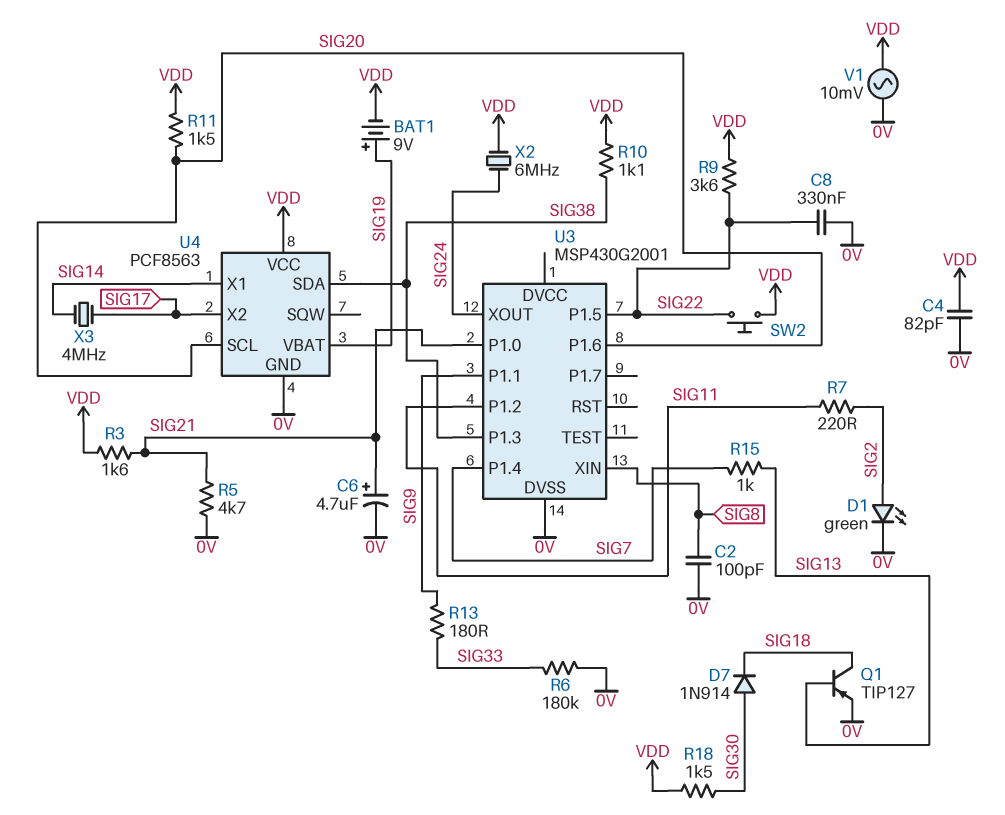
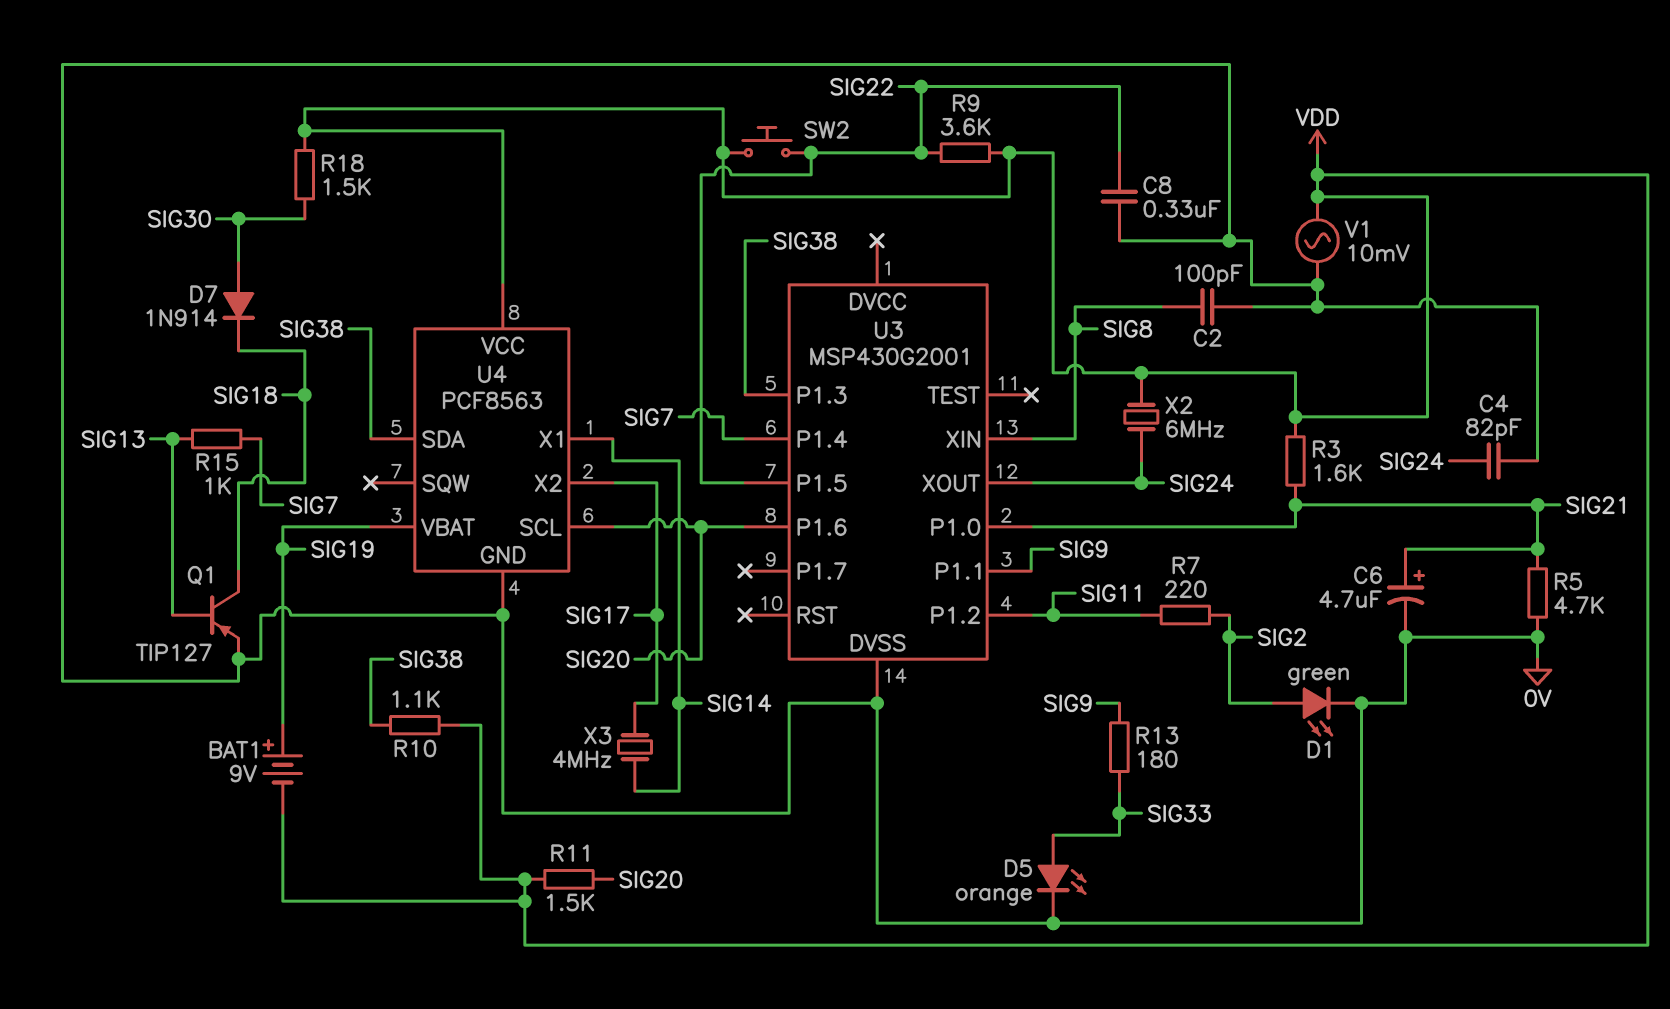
C4: 82pF (0V, VDD) -> 82pF (0V, SIG24)
D5: none -> LED orange (A SIG33, K 0V)
R6: 180k (0V, SIG33) -> none

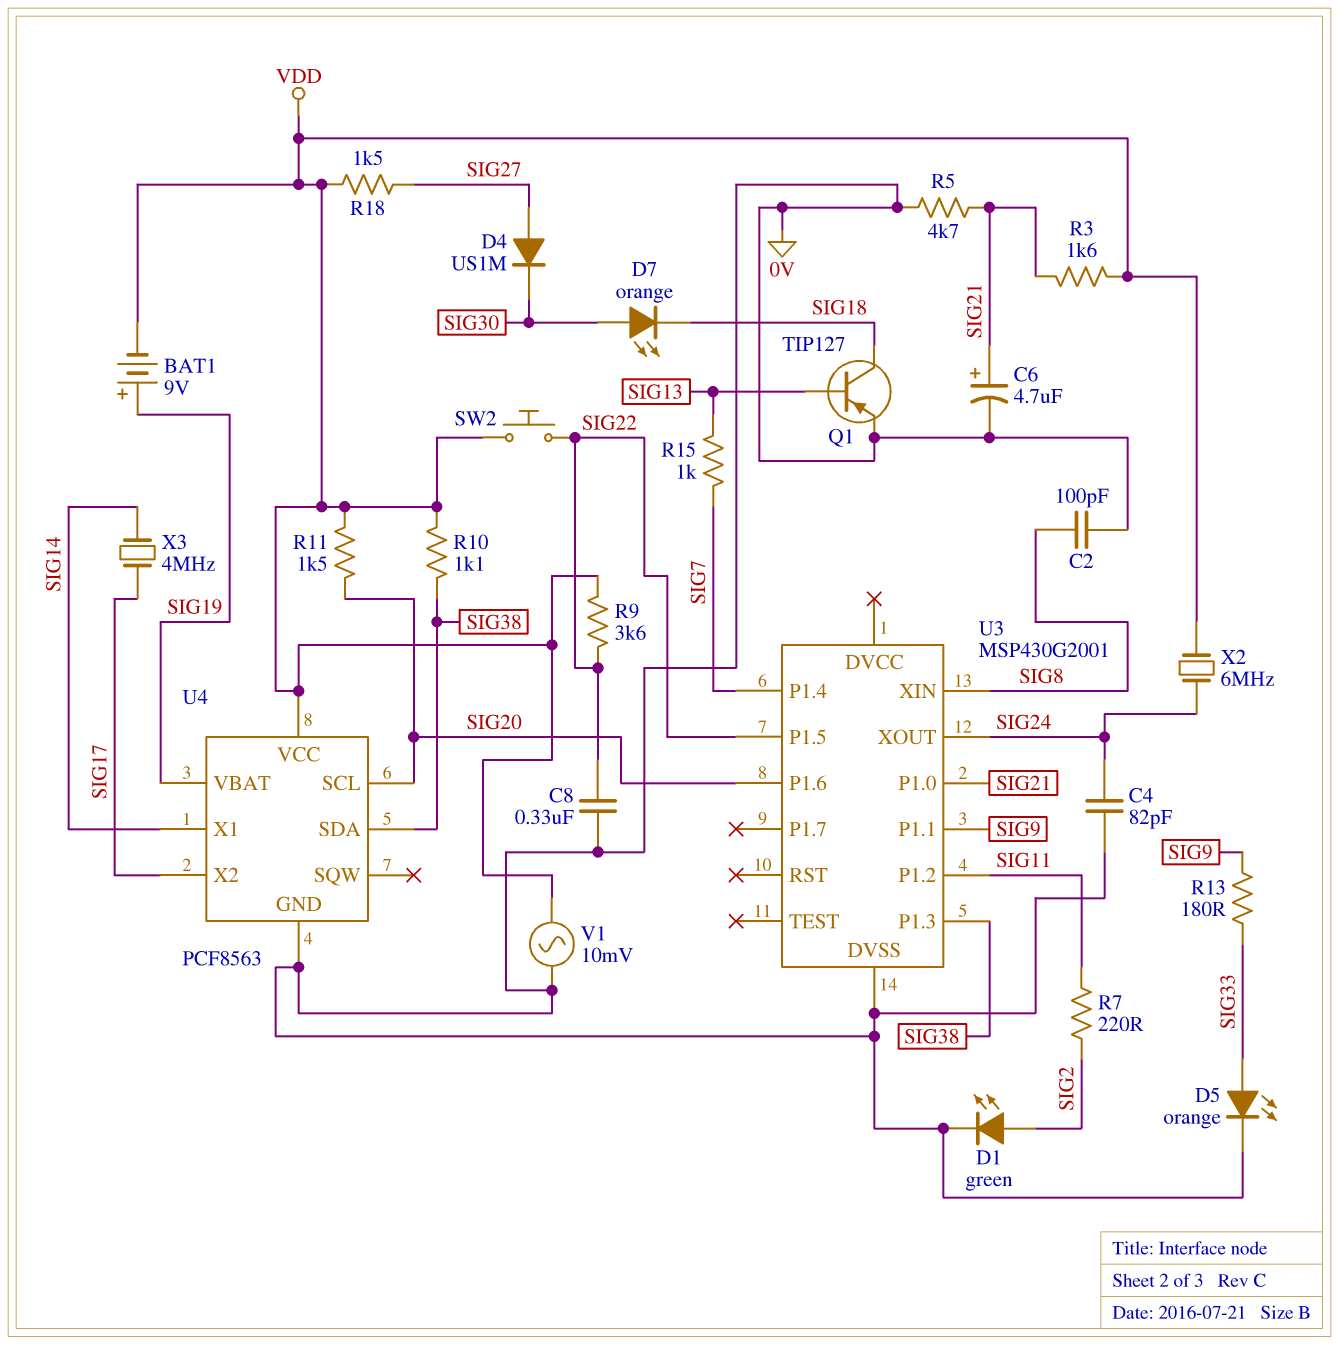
D4: none -> diode US1M (A SIG27, K SIG30)
D7: diode 1N914 (A SIG30, K SIG18) -> LED orange (A SIG30, K SIG18)
R18: 1.5k (SIG30, VDD) -> 1.5k (SIG27, VDD)

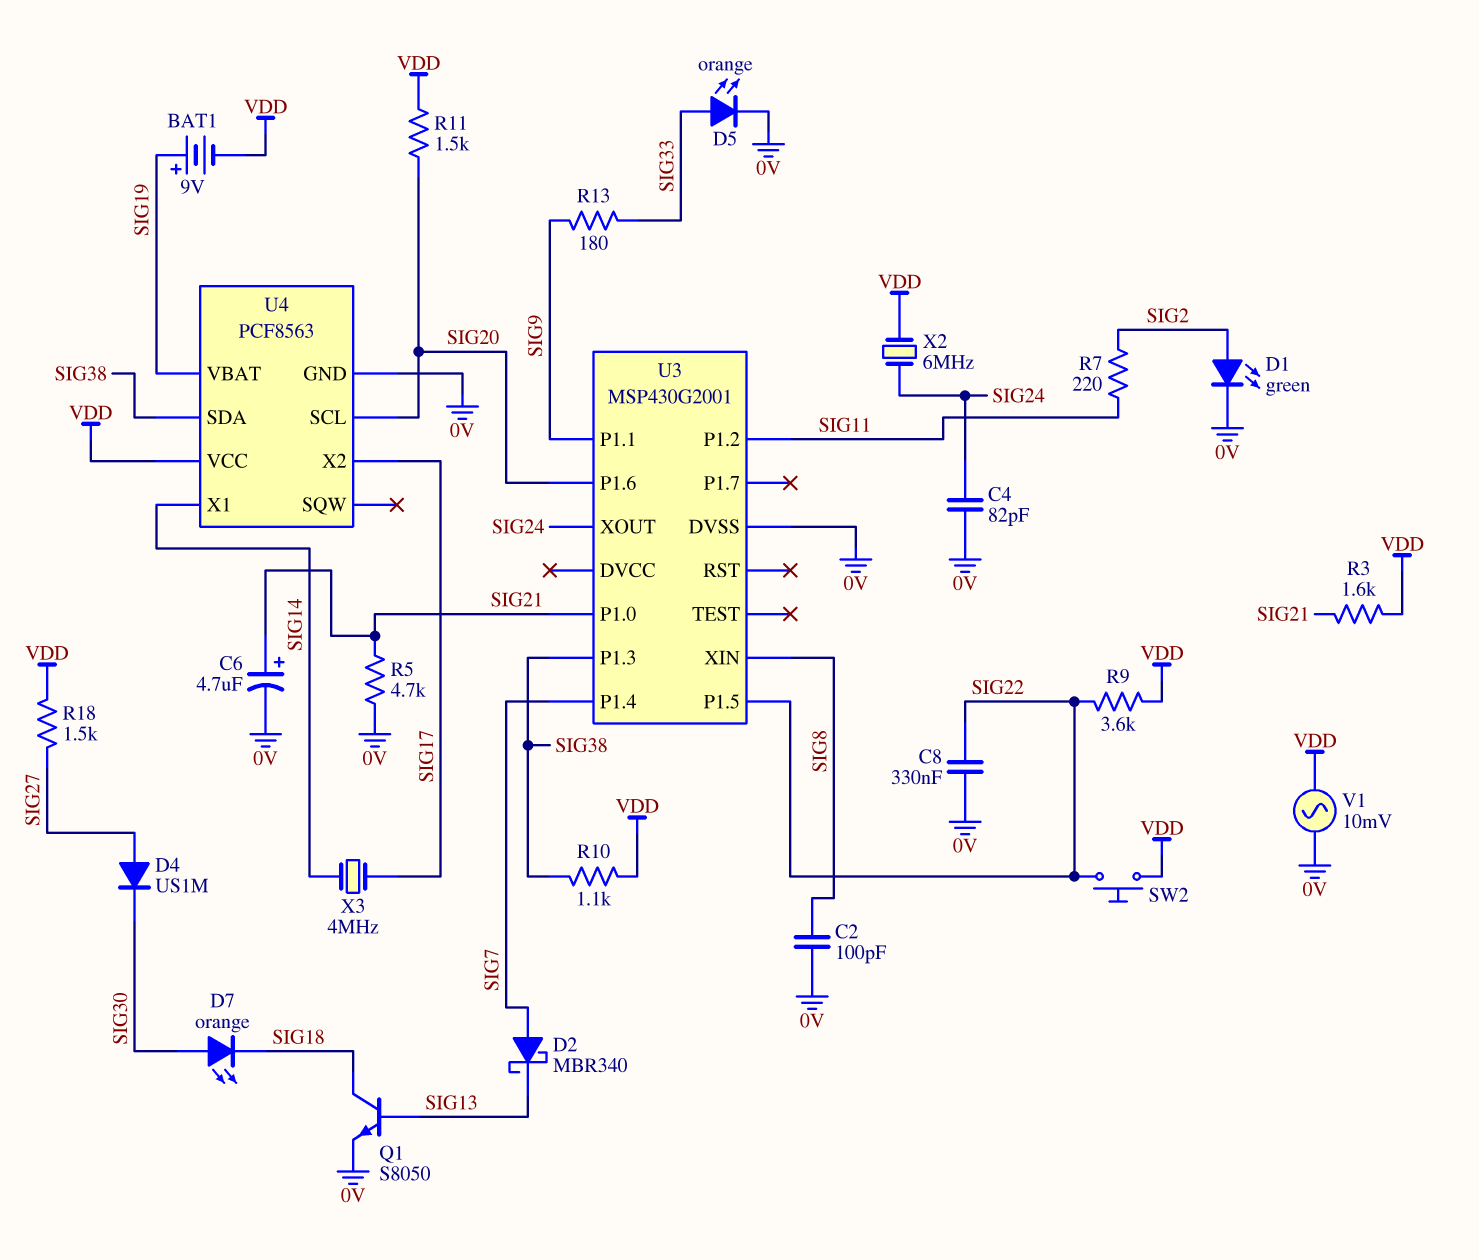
D2: none -> schottky MBR340 (A SIG7, K SIG13)
Q1: PNP TIP127 (B SIG13, C SIG18, E 0V) -> NPN S8050 (B SIG13, C SIG18, E 0V)
R15: 1k (SIG7, SIG13) -> none

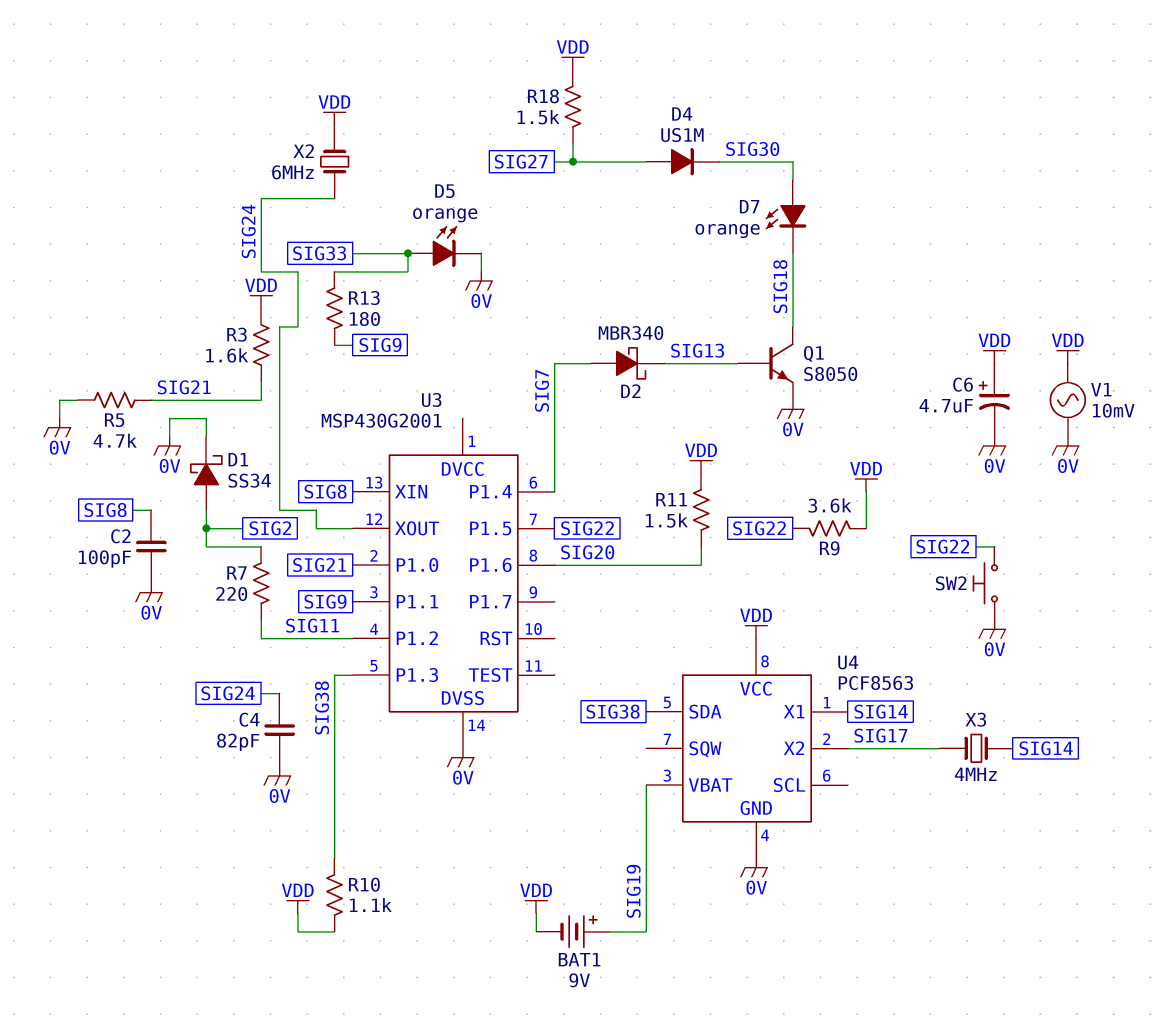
C6: 4.7uF (plus SIG21, minus 0V) -> 4.7uF (plus VDD, minus 0V)
C8: 330nF (0V, SIG22) -> none
D1: LED green (A SIG2, K 0V) -> schottky SS34 (A SIG2, K 0V)
SW2: button (SIG22, VDD) -> button (0V, SIG22)
U4 pin SCL: SIG20 -> none

